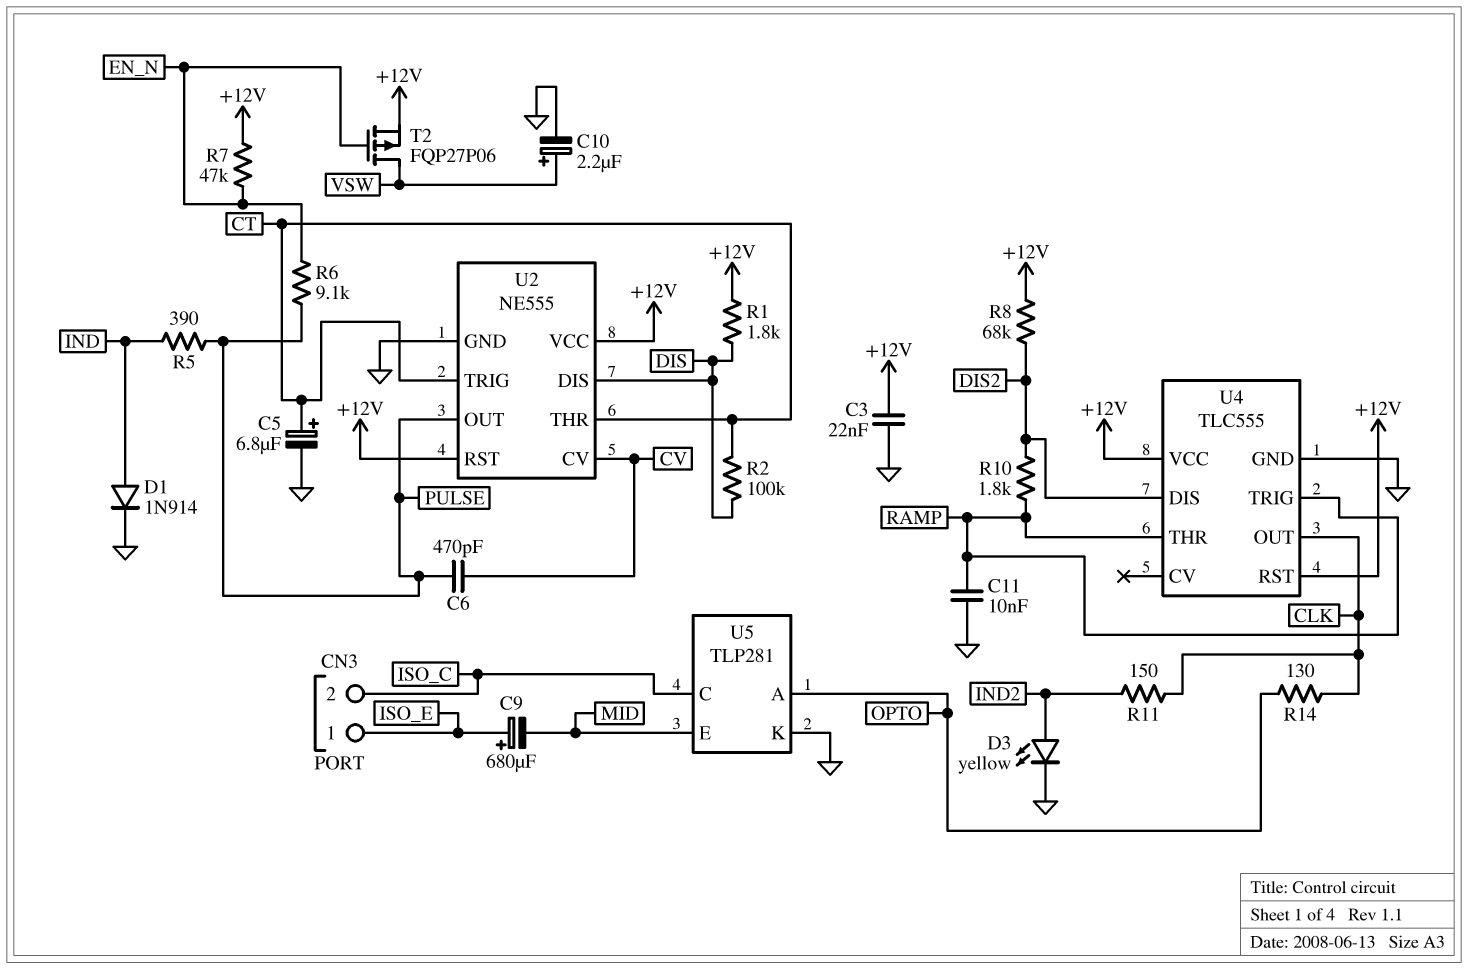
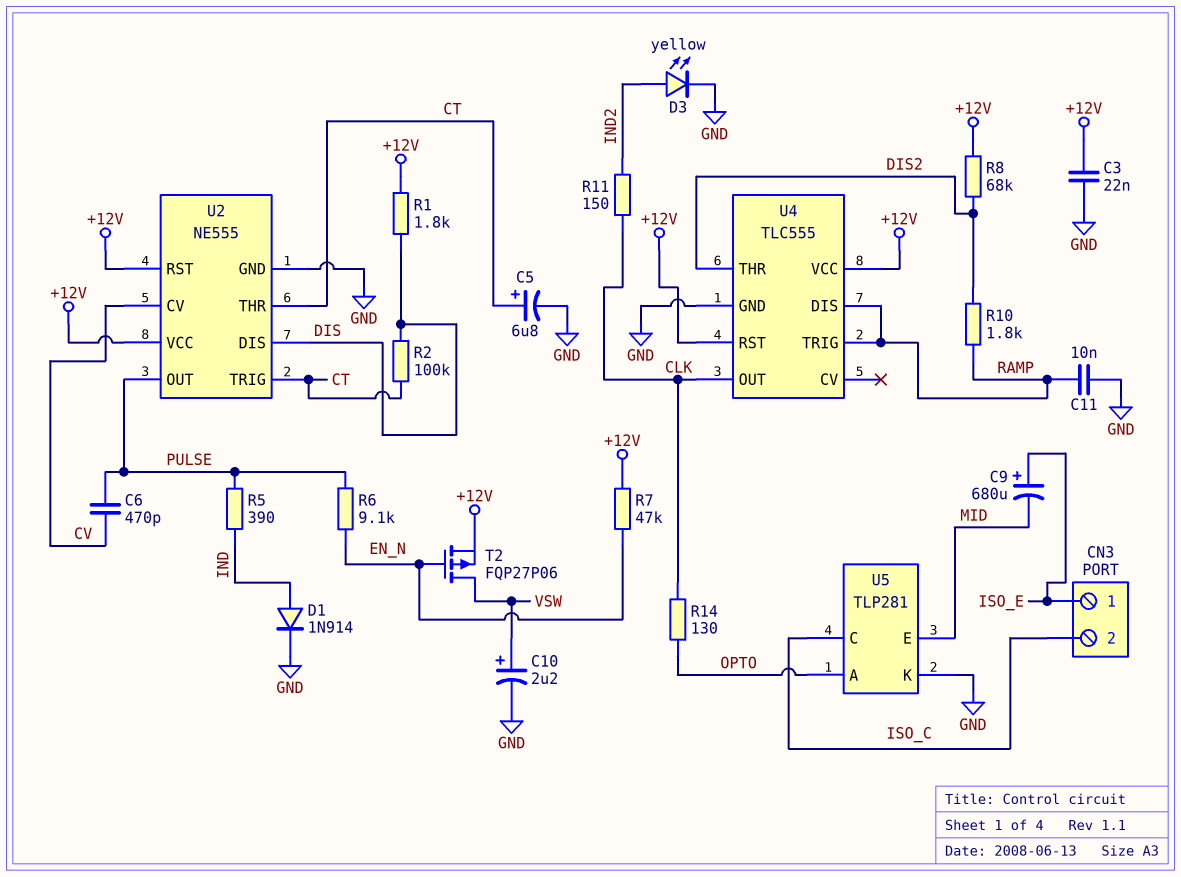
U4 pin DIS: DIS2 -> RAMP
U4 pin THR: RAMP -> DIS2

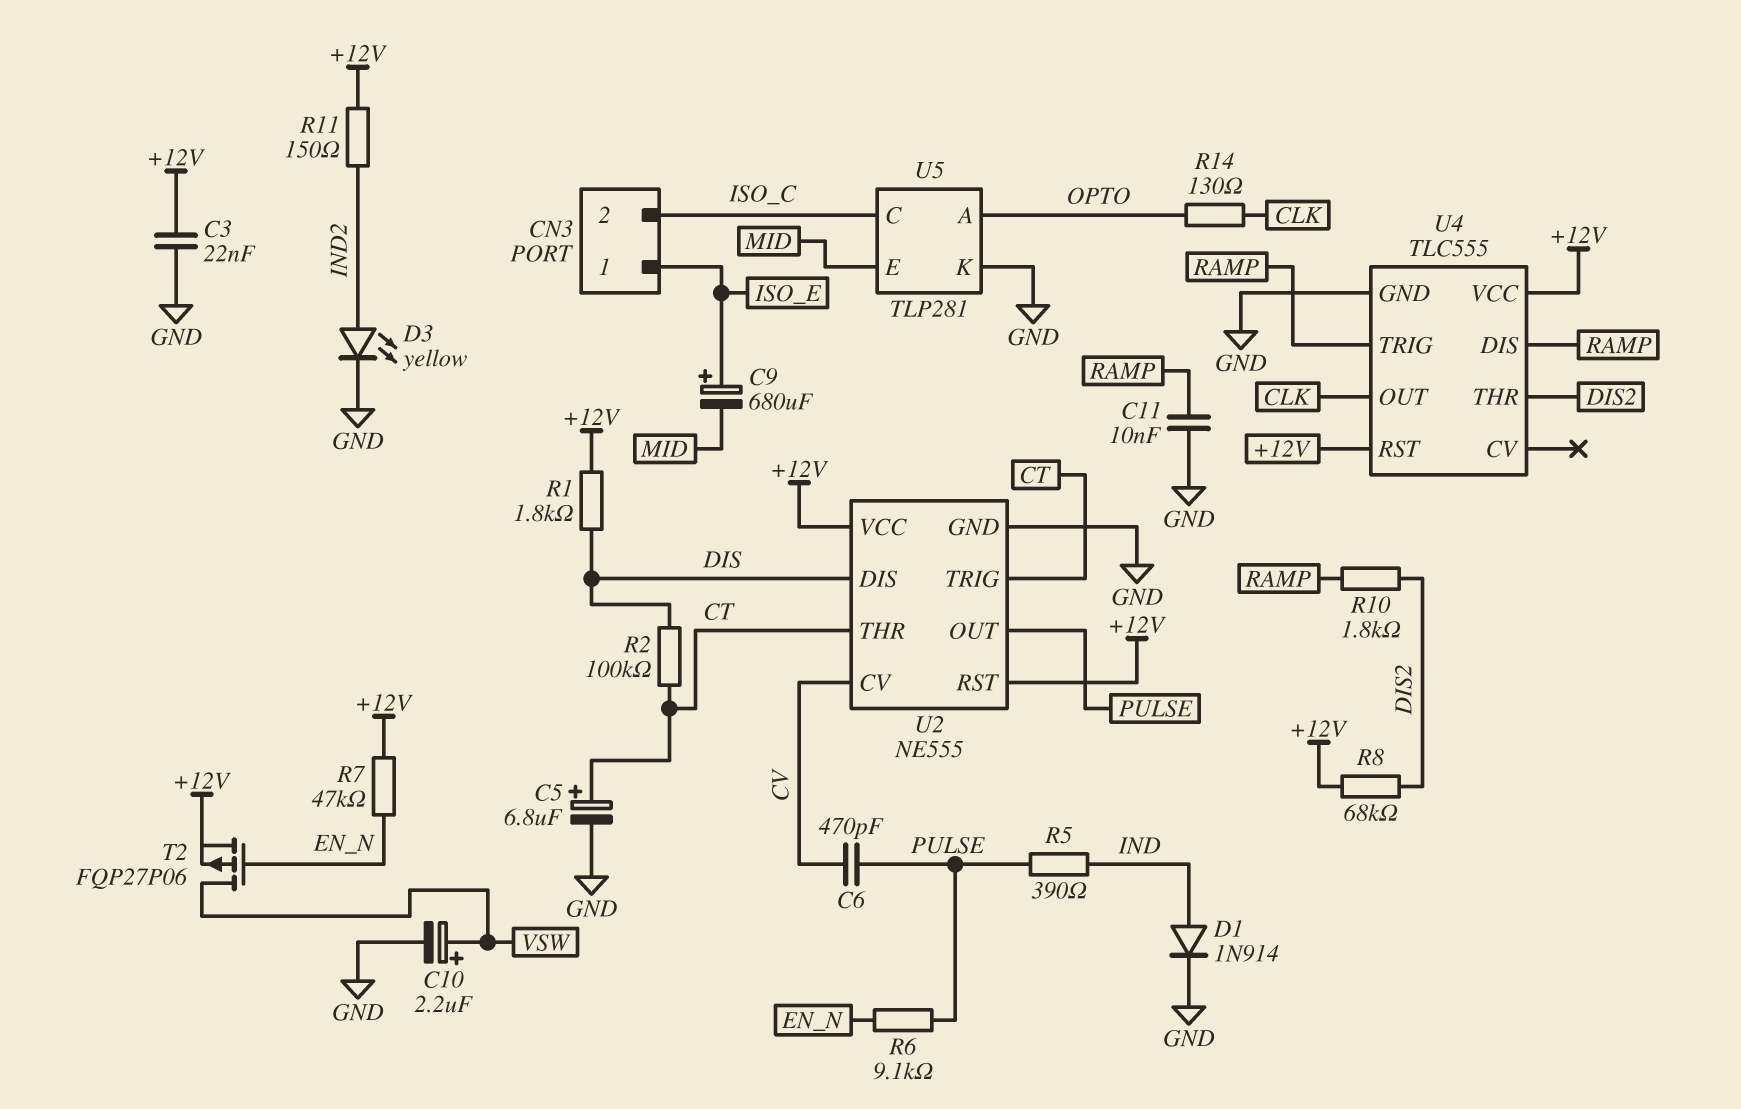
R11: 150 (CLK, IND2) -> 150 (+12V, IND2)

